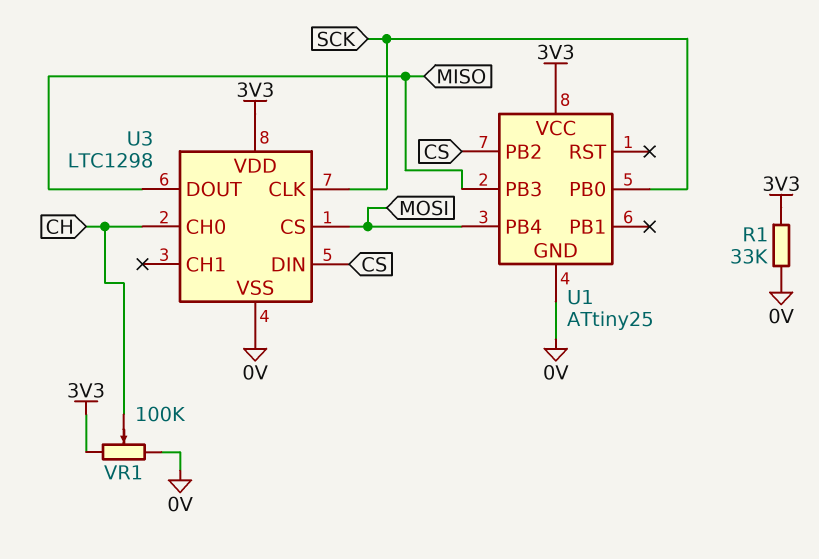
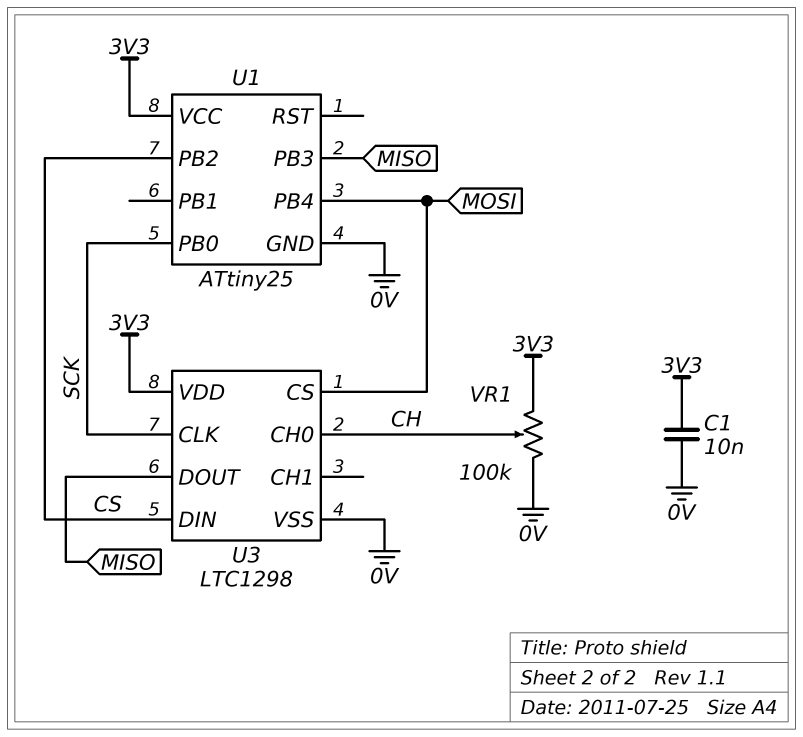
C1: none -> 10nF (0V, 3V3)
R1: 33k (0V, 3V3) -> none

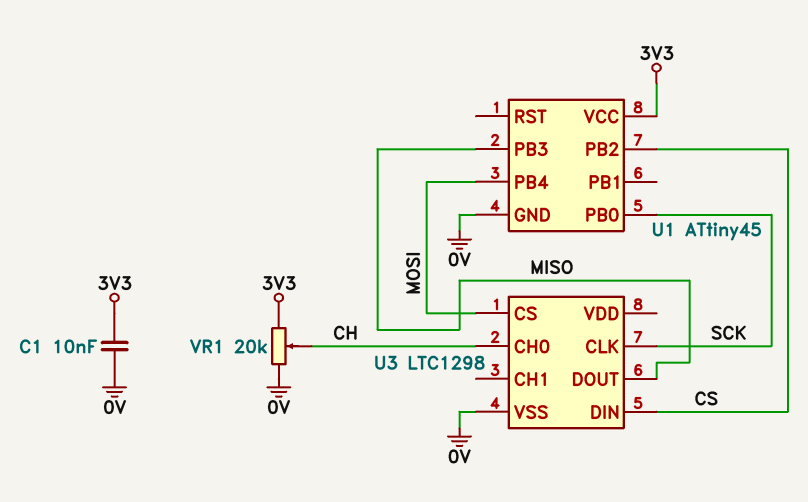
U1: ATtiny25 -> ATtiny45
U3 pin VDD: 3V3 -> none
VR1: 100k (0V, 3V3, wiper CH) -> 20k (0V, 3V3, wiper CH)

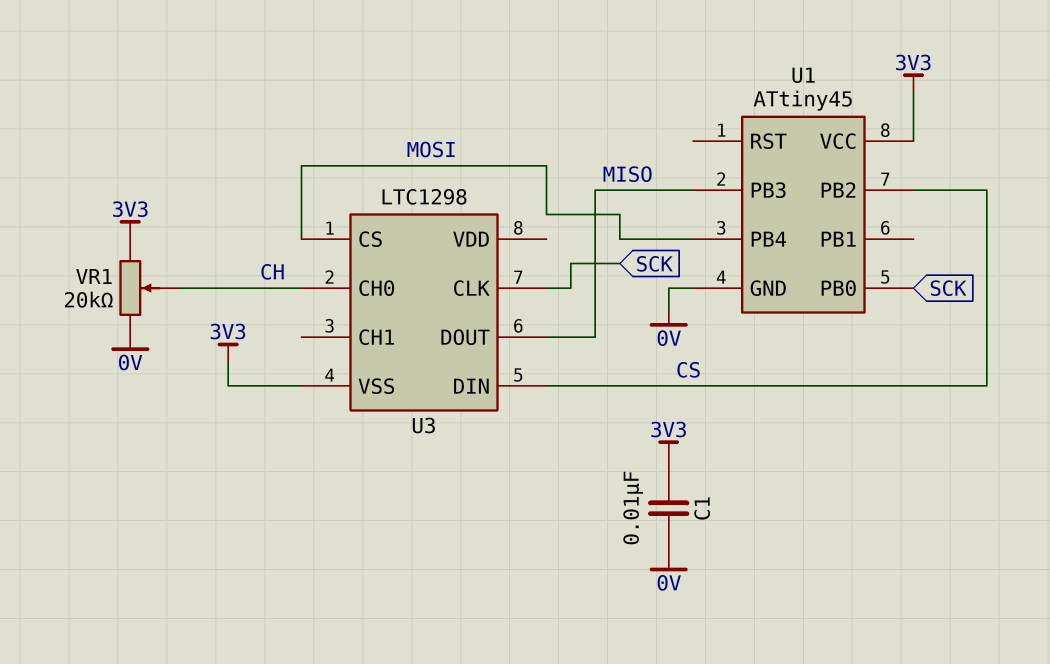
U3 pin VSS: 0V -> 3V3

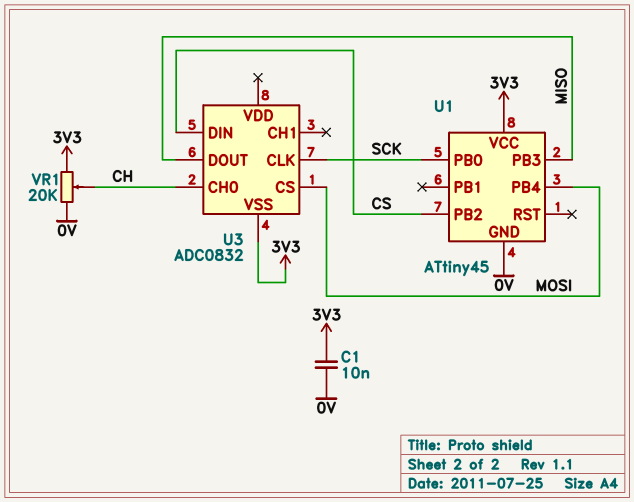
U3: LTC1298 -> ADC0832

